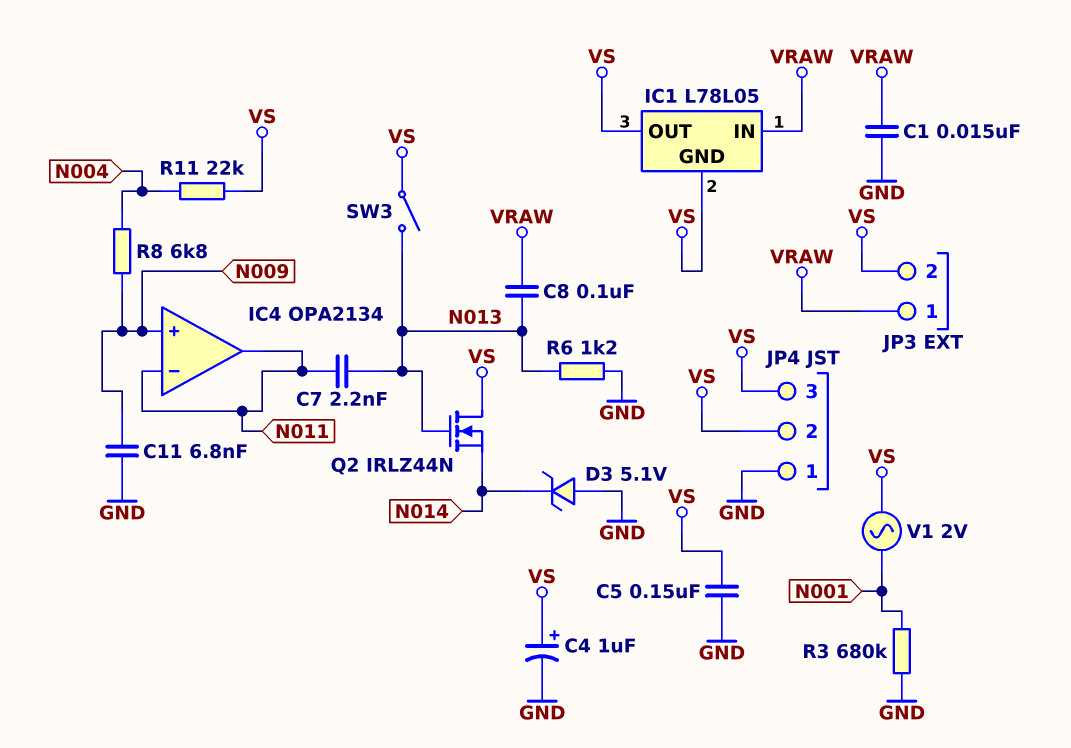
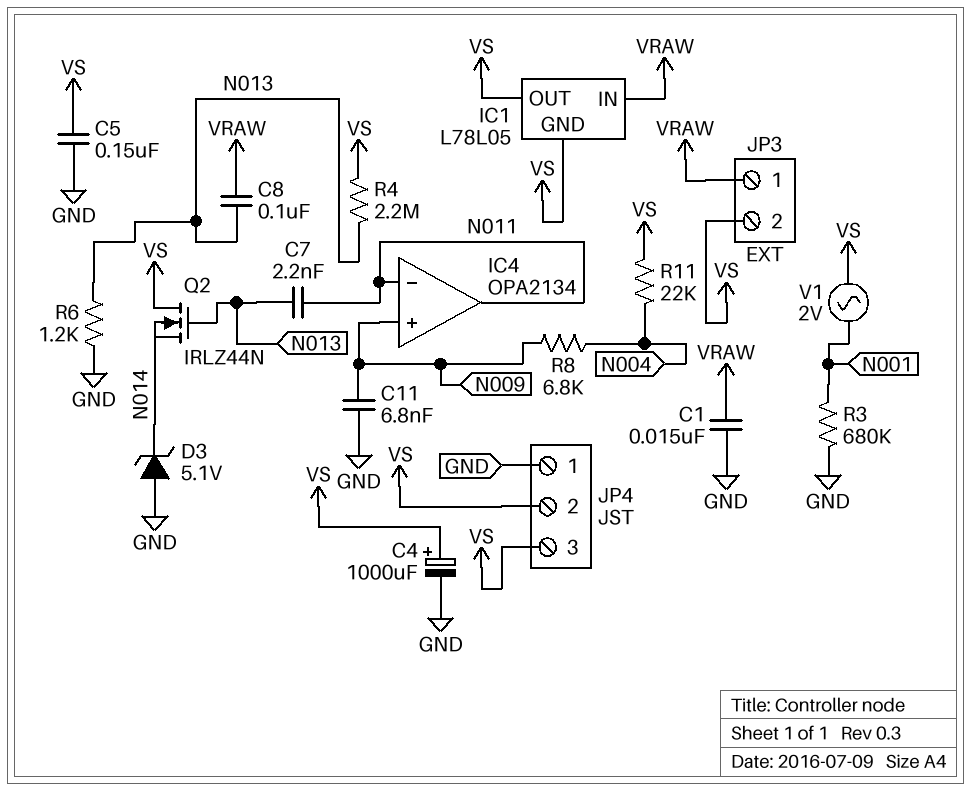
C4: 1uF (plus VS, minus GND) -> 1000uF (plus VS, minus GND)
R4: none -> 2.2M (N013, VS)
SW3: switch (N013, VS) -> none

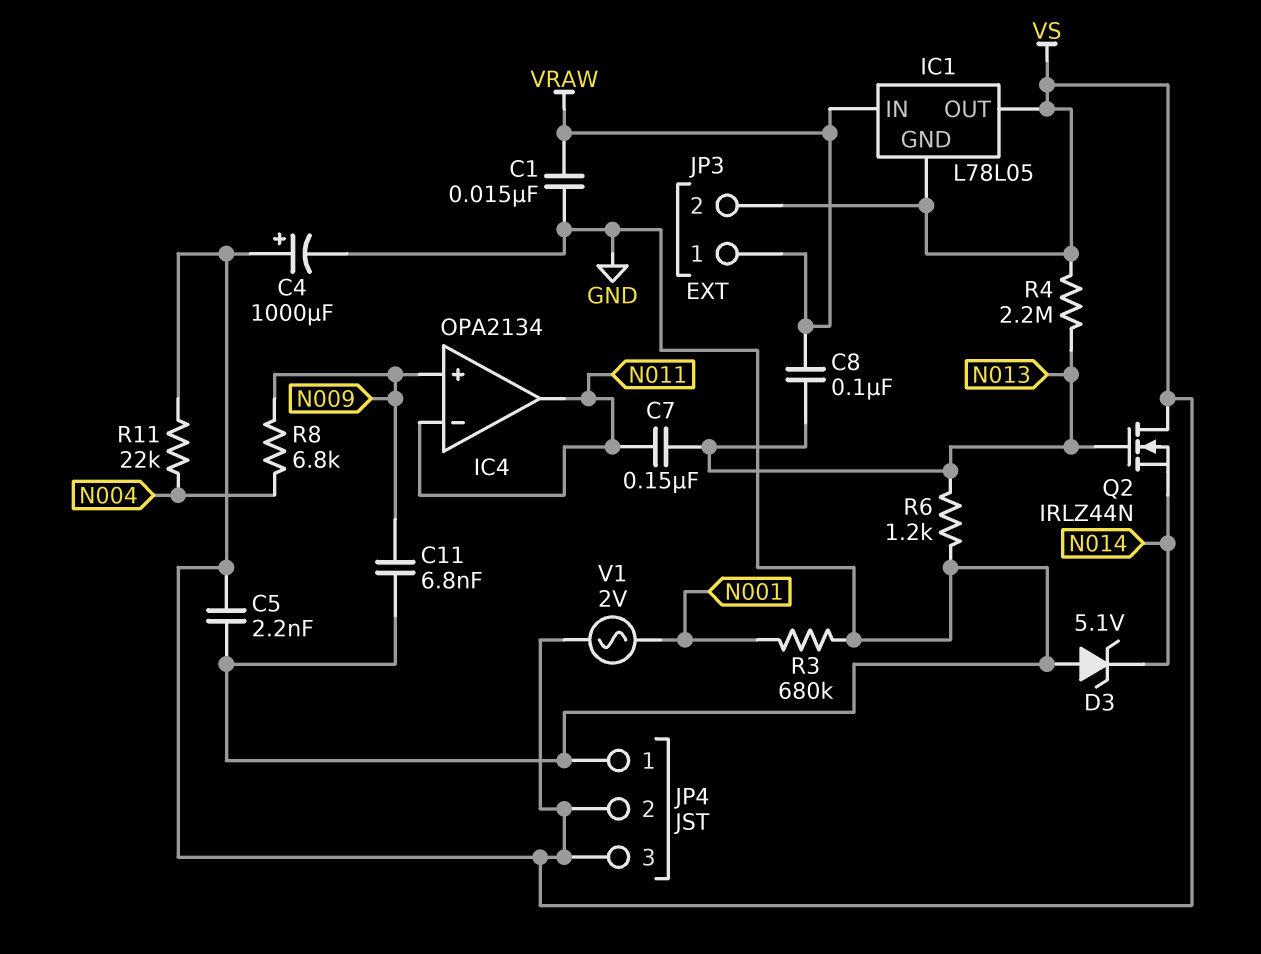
C5: 150nF (GND, VS) -> 2.2nF (GND, VS)
C7: 2.2nF (N011, N013) -> 150nF (N011, N013)

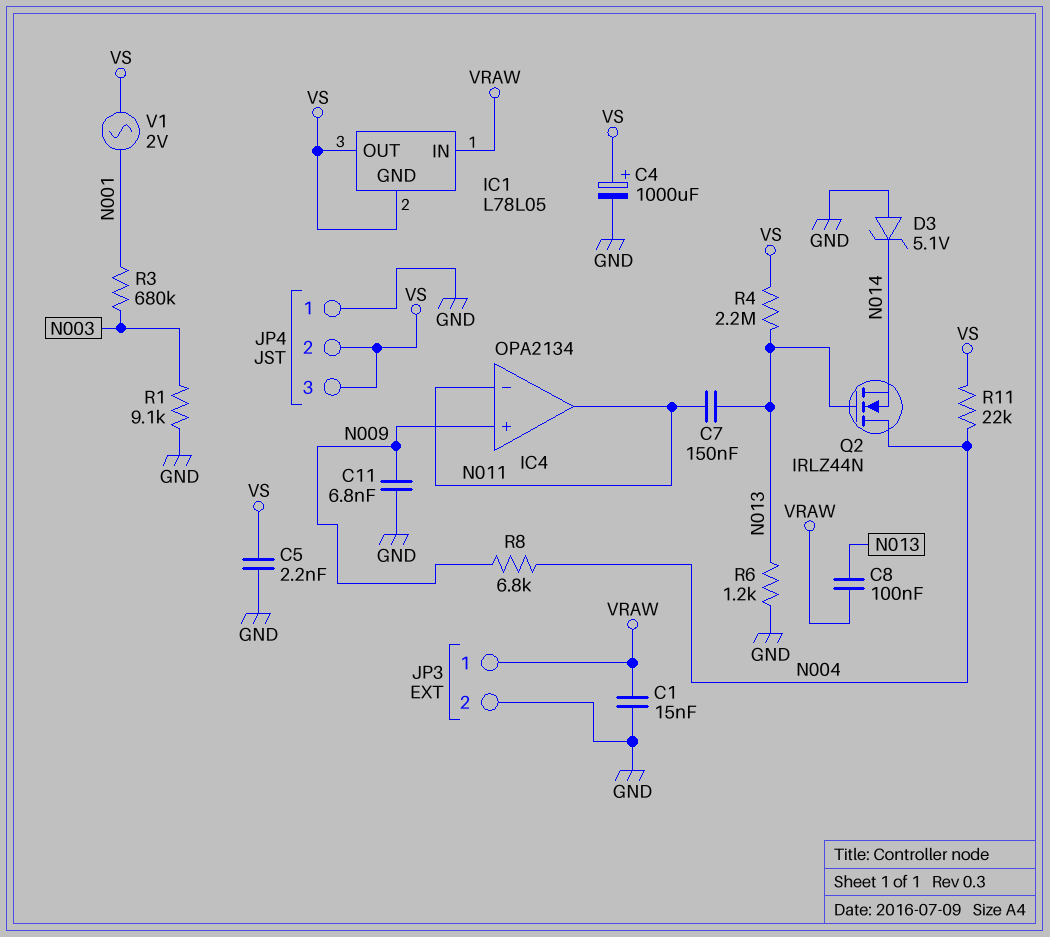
JP3 pin 2: VS -> GND
Q2: NMOS IRLZ44N (G N013, D VS, S N014) -> NMOS IRLZ44N (G N013, D N004, S N014)
R1: none -> 9.1k (GND, N003)
R3: 680k (GND, N001) -> 680k (N001, N003)

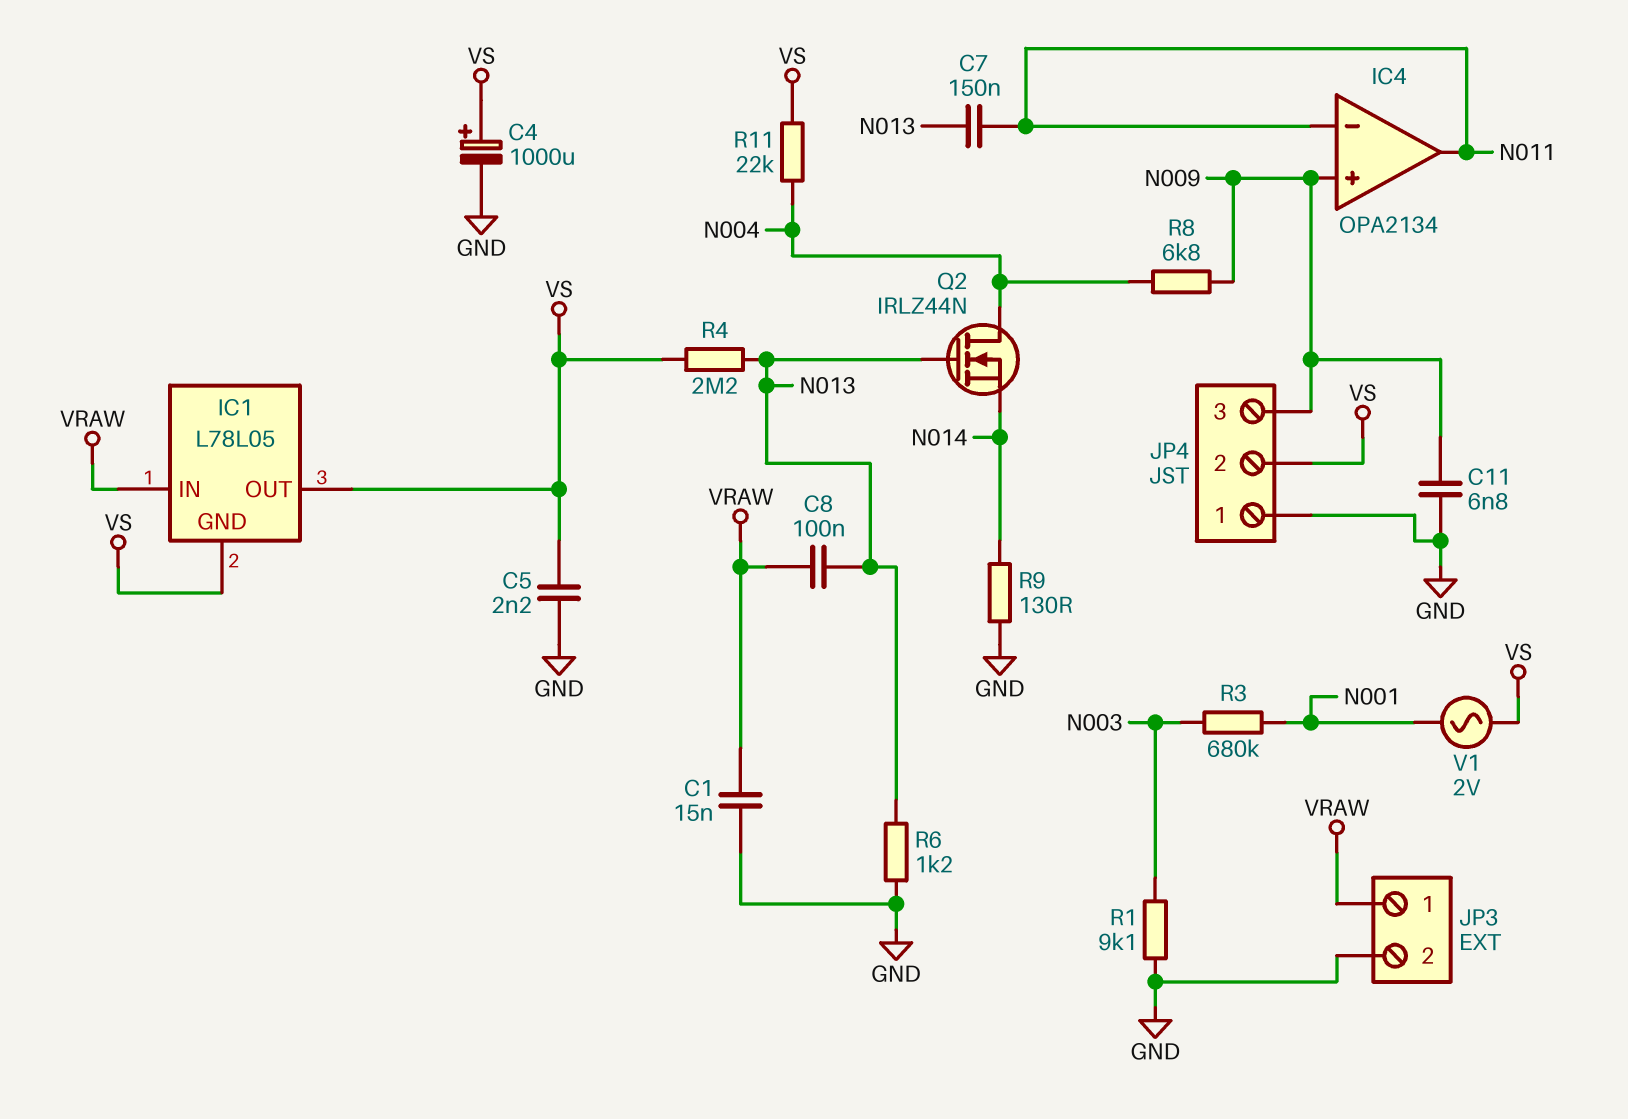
D3: zener 5.1V (A GND, K N014) -> none
JP4 pin 3: VS -> N009
R9: none -> 130 (GND, N014)

